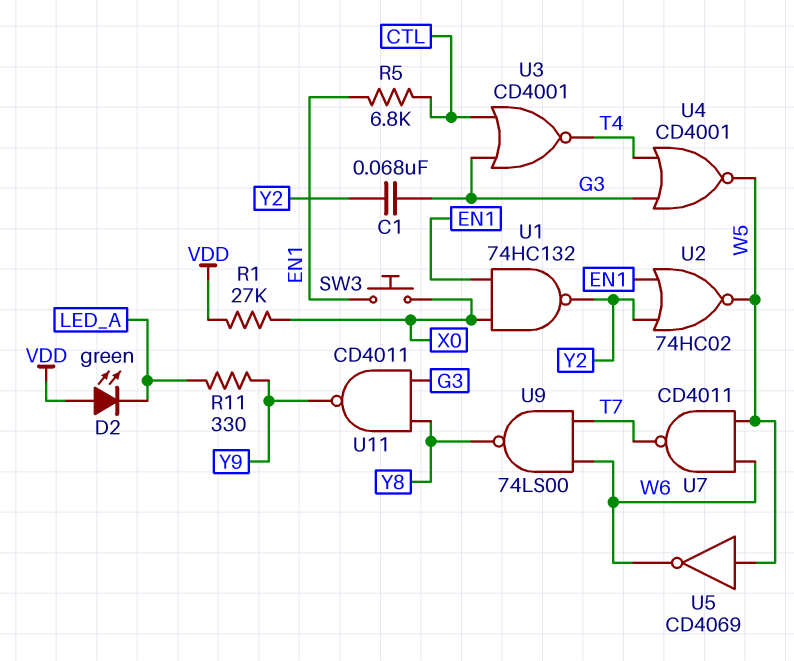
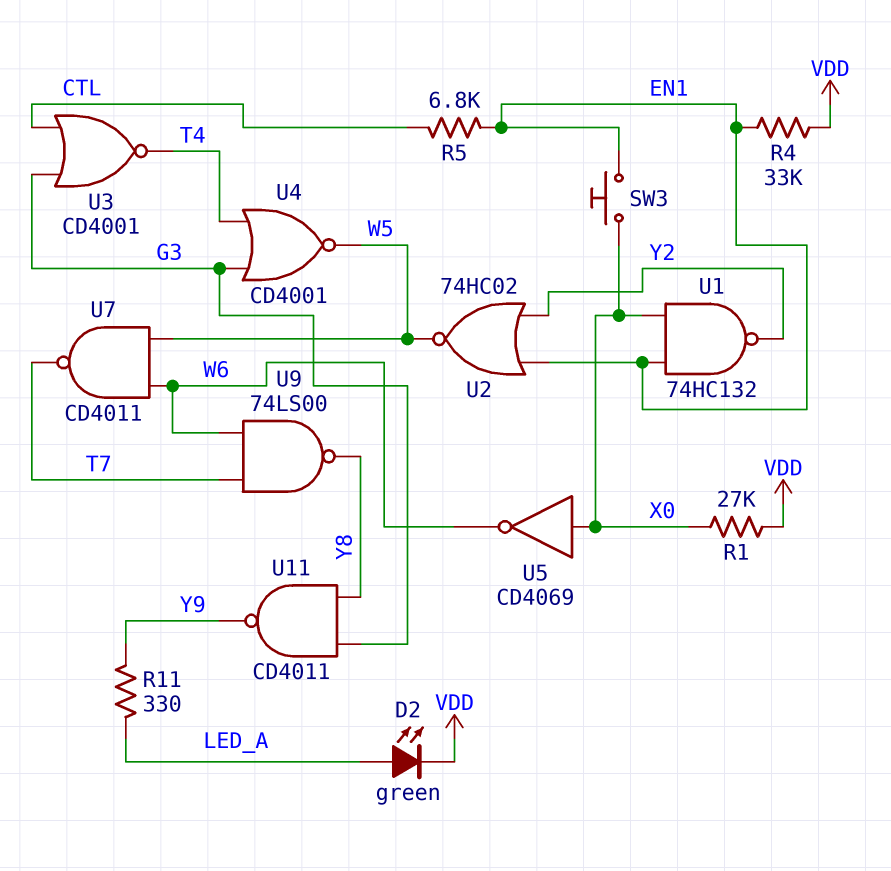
C1: 68nF (G3, Y2) -> none
D2: LED green (A VDD, K LED_A) -> LED green (A LED_A, K VDD)
R4: none -> 33k (EN1, VDD)
U5: NOT CD4069 (in W5, out W6) -> NOT CD4069 (in X0, out W6)

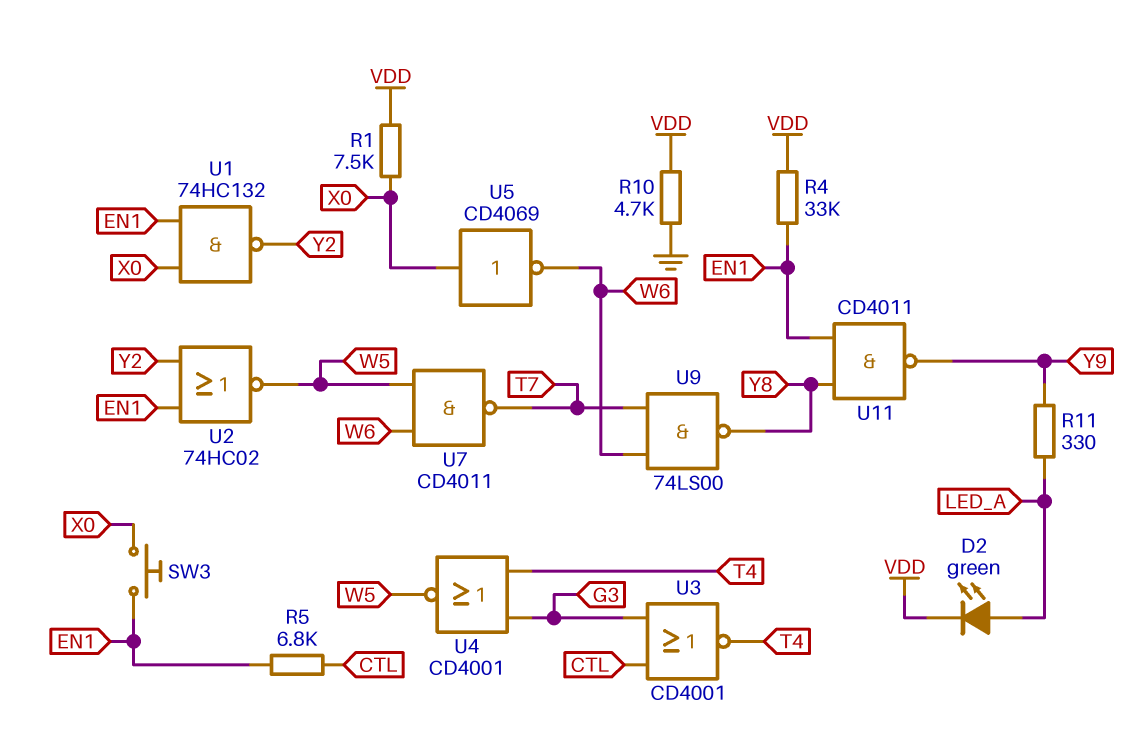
R1: 27k (VDD, X0) -> 7.5k (VDD, X0)
R10: none -> 4.7k (GND, VDD)
U11: NAND CD4011 (in G3, in Y8, out Y9) -> NAND CD4011 (in EN1, in Y8, out Y9)

